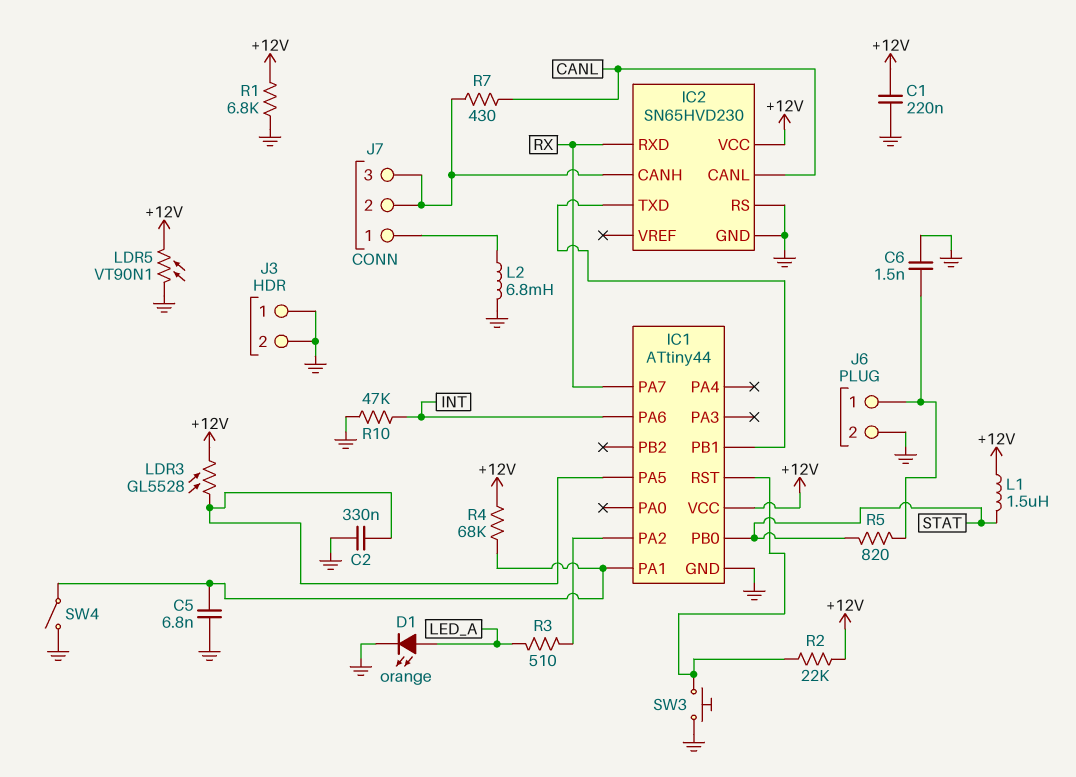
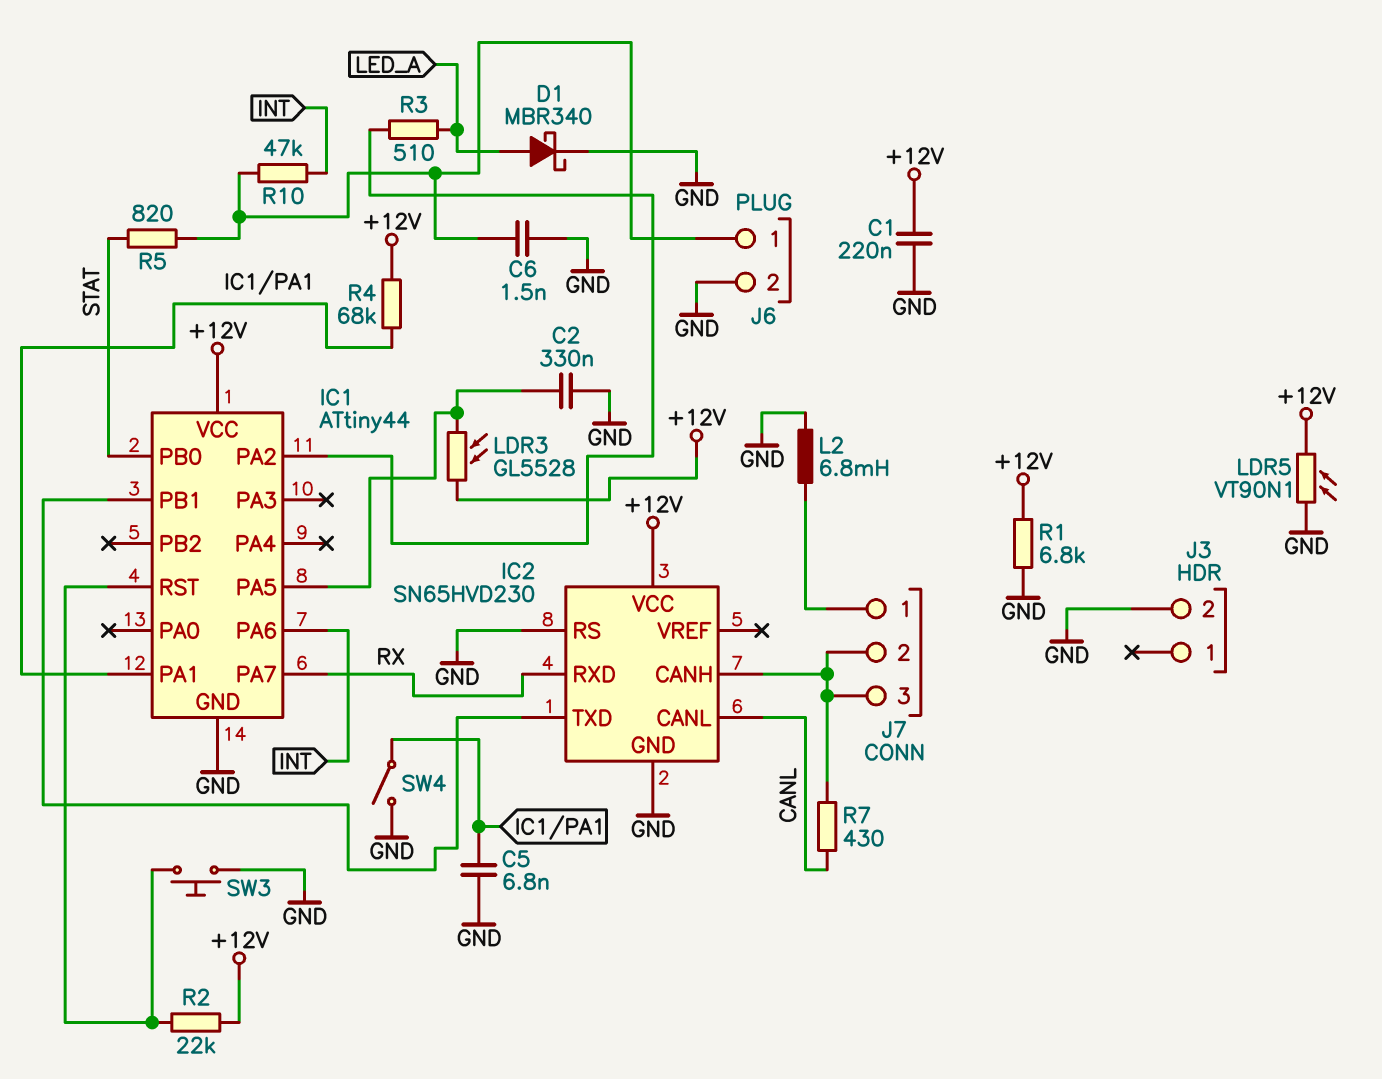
D1: LED orange (A LED_A, K GND) -> schottky MBR340 (A LED_A, K GND)
J3 pin 1: GND -> none
L1: 1.5uH (+12V, STAT) -> none
R10: 47k (GND, INT) -> 47k (INT, J6/1)

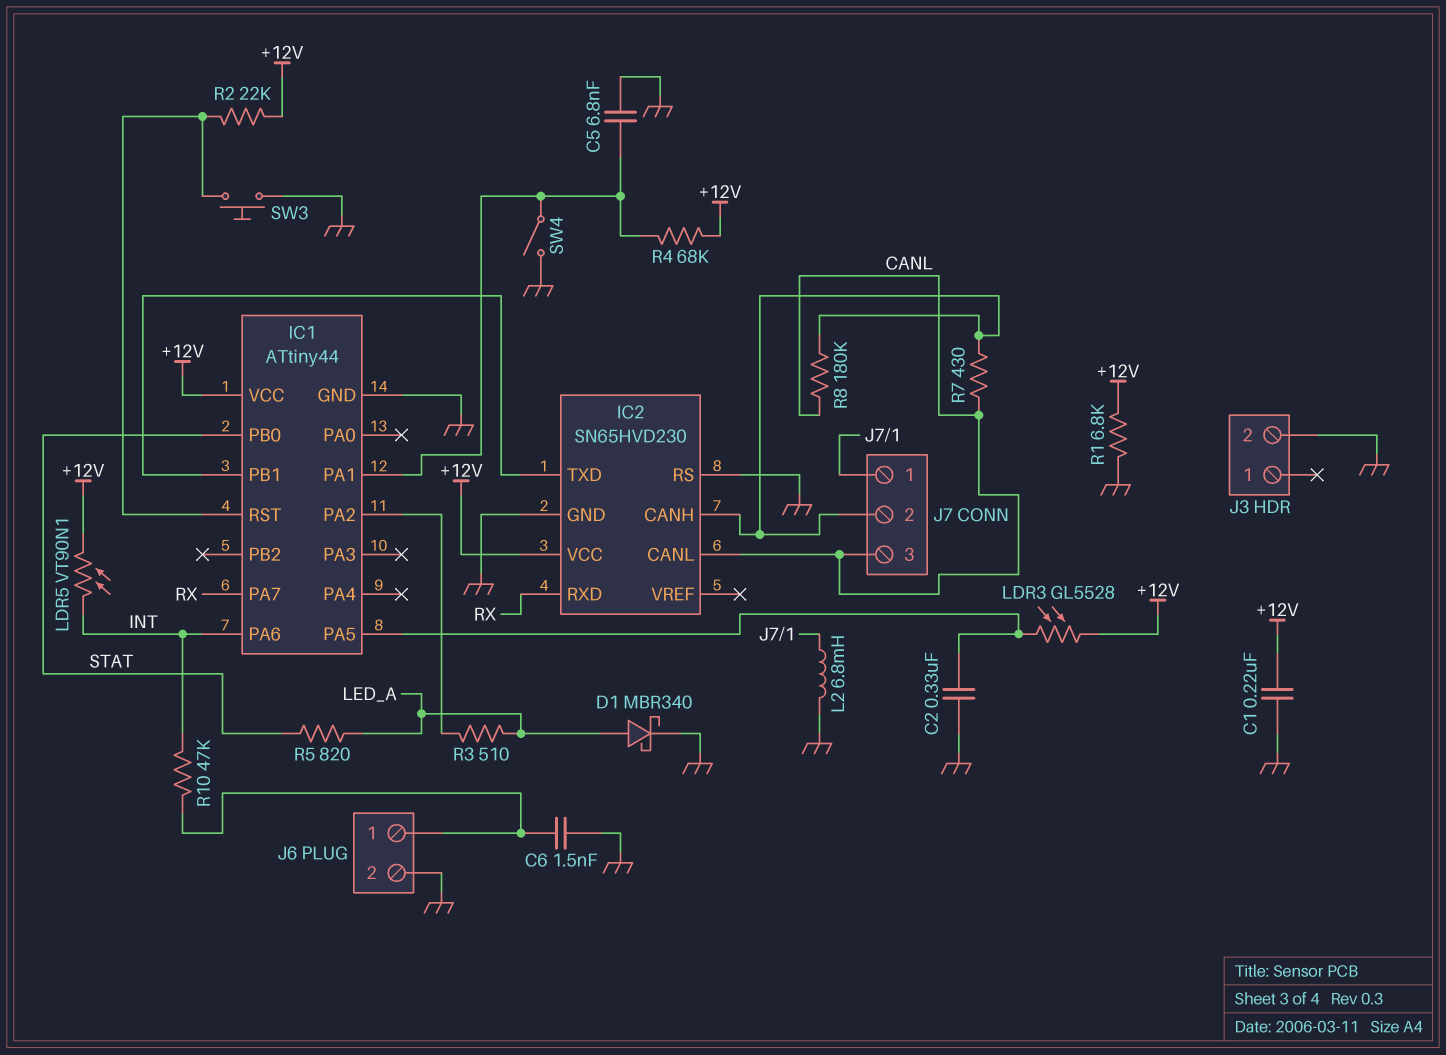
J7 pin 3: IC2/CANH -> CANL
LDR5: VT90N1 (+12V, GND) -> VT90N1 (+12V, INT)
R5: 820 (J6/1, STAT) -> 820 (LED_A, STAT)
R8: none -> 180k (CANL, IC2/CANH)

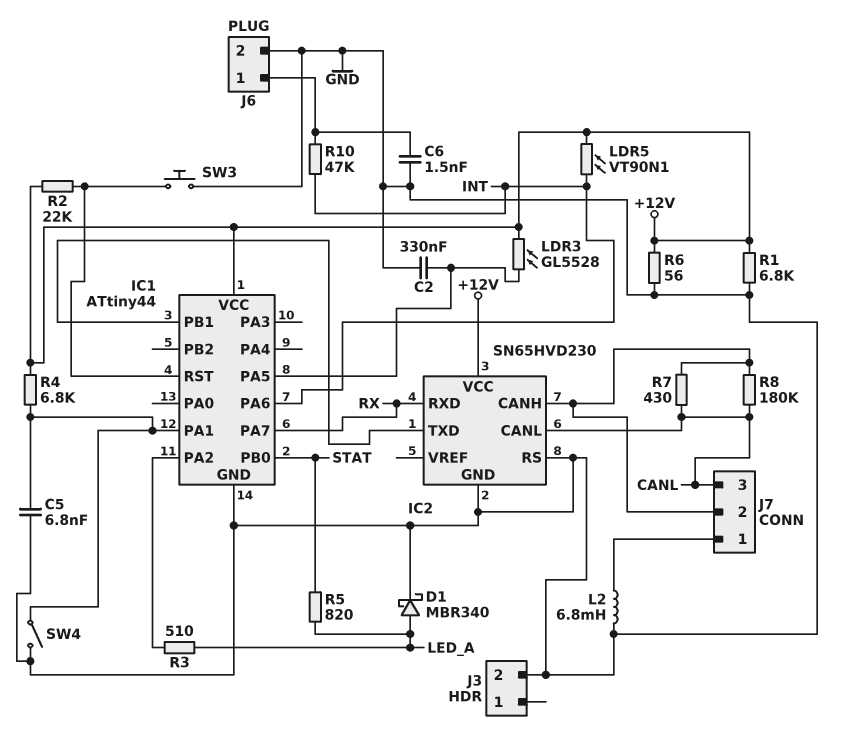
C1: 220nF (+12V, GND) -> none
R4: 68k (+12V, IC1/PA1) -> 6.8k (+12V, IC1/PA1)
R6: none -> 56 (+12V, GND)

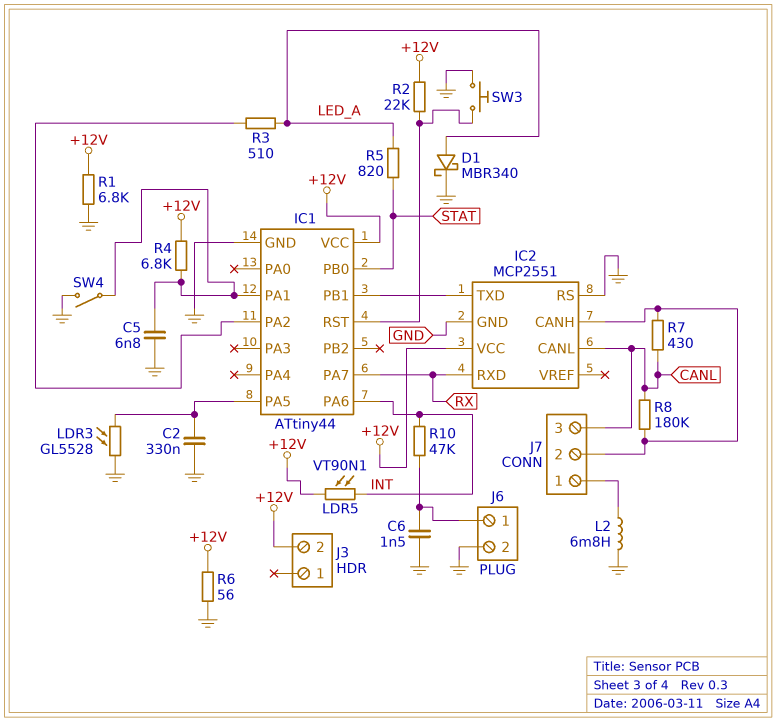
IC2: SN65HVD230 -> MCP2551
J3 pin 2: GND -> +12V
LDR3: GL5528 (+12V, IC1/PA5) -> GL5528 (GND, IC1/PA5)

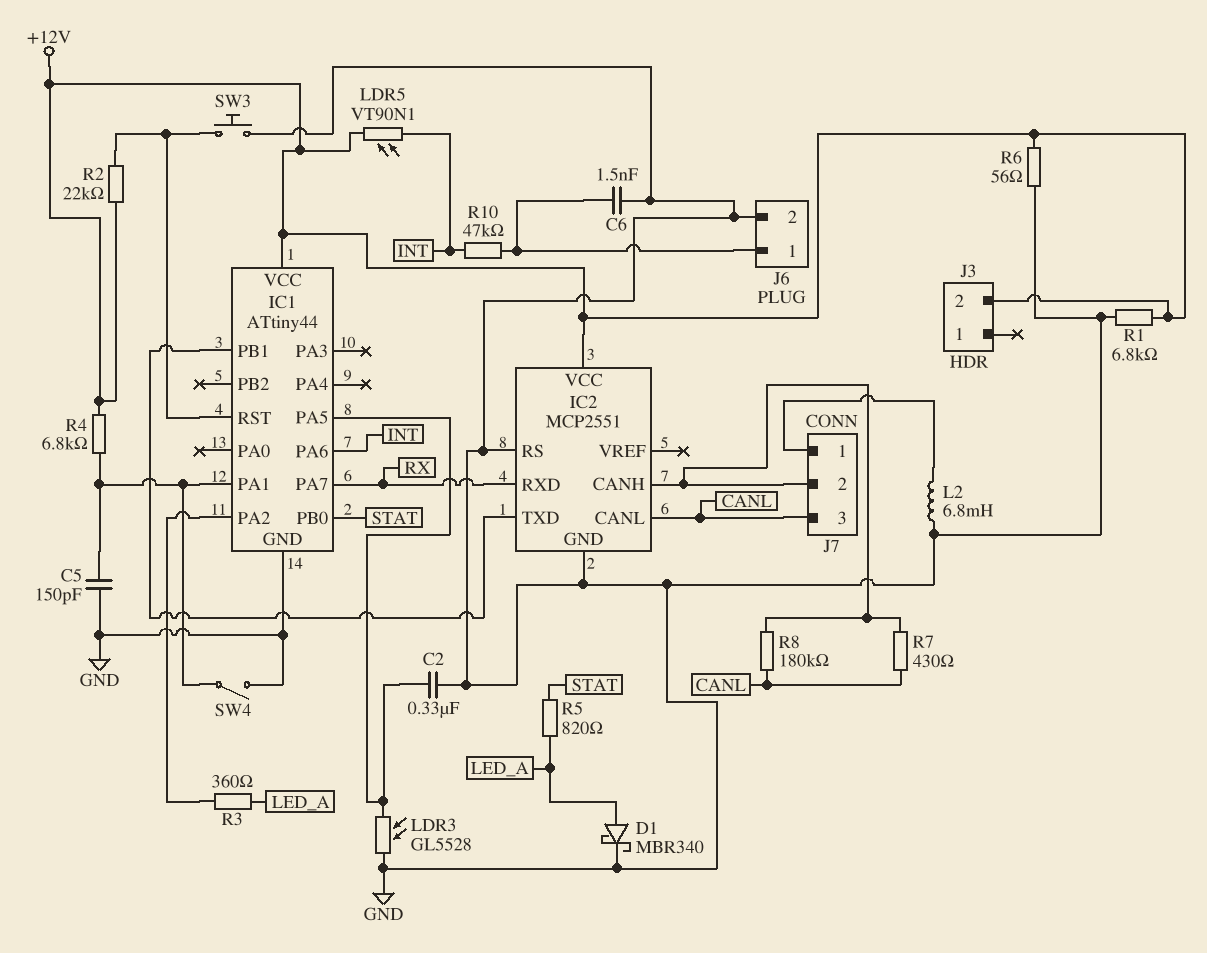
C5: 6.8nF (GND, IC1/PA1) -> 150pF (GND, IC1/PA1)
R3: 510 (IC1/PA2, LED_A) -> 360 (IC1/PA2, LED_A)

